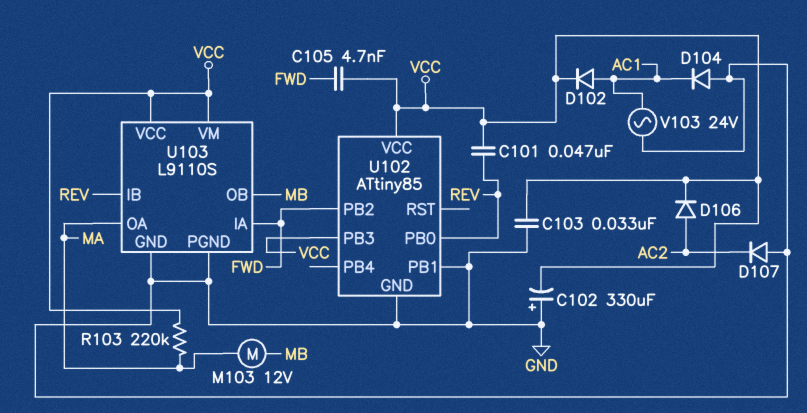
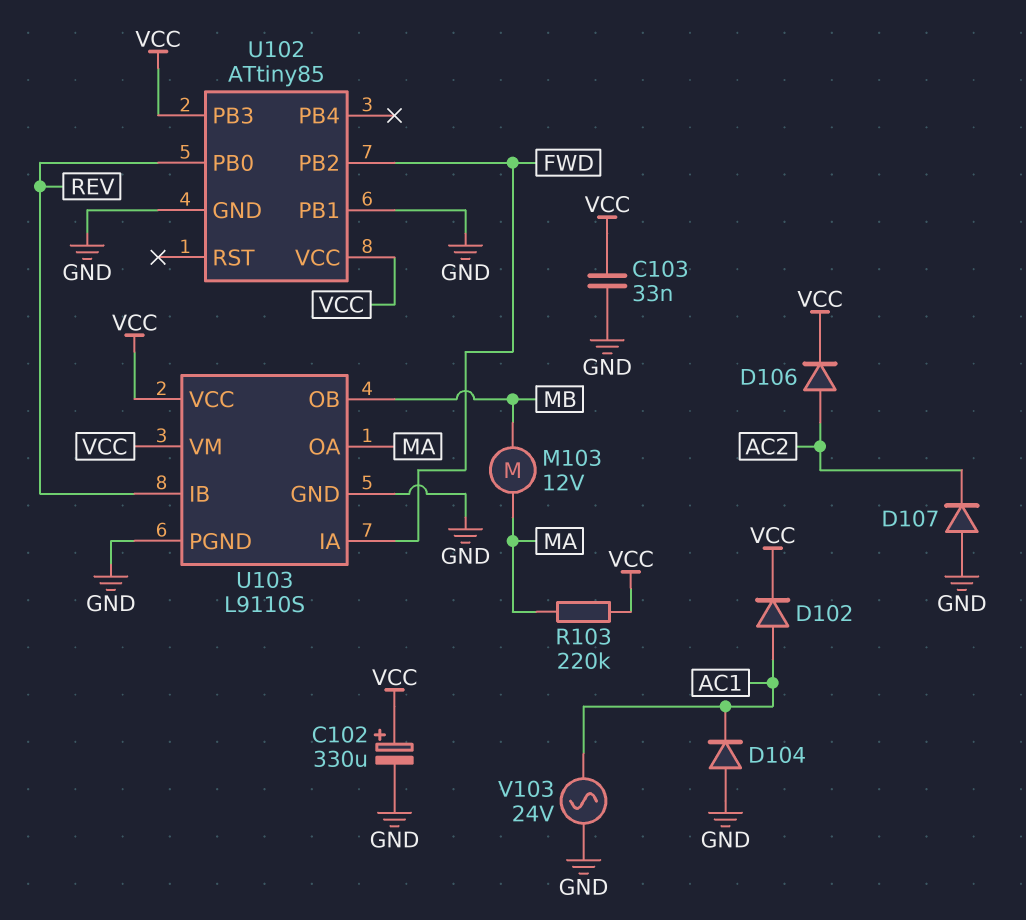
C101: 47nF (REV, VCC) -> none
C102: 330uF (plus GND, minus VCC) -> 330uF (plus VCC, minus GND)
C105: 4.7nF (FWD, VCC) -> none

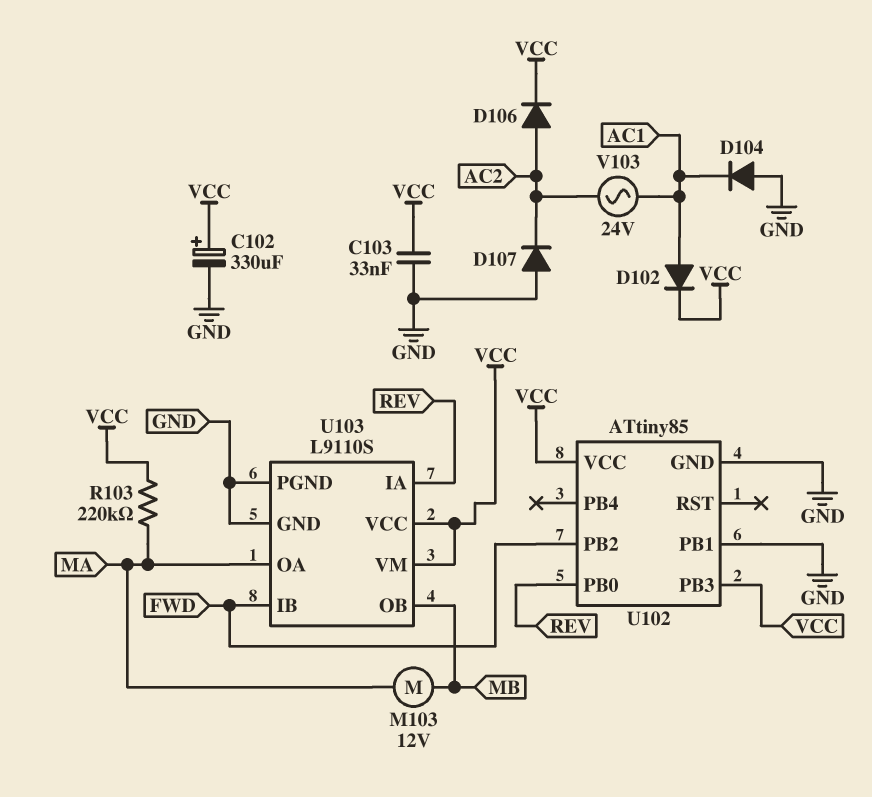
U103 pin IA: FWD -> REV
U103 pin IB: REV -> FWD
V103: AC 24V (AC1, GND) -> AC 24V (AC1, AC2)

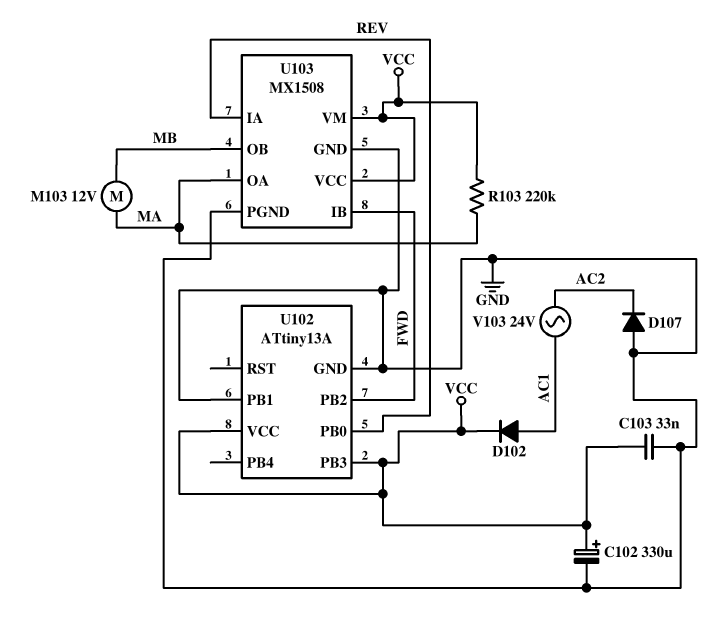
D104: diode (A GND, K AC1) -> none
D106: diode (A AC2, K VCC) -> none
U102: ATtiny85 -> ATtiny13A
U103: L9110S -> MX1508

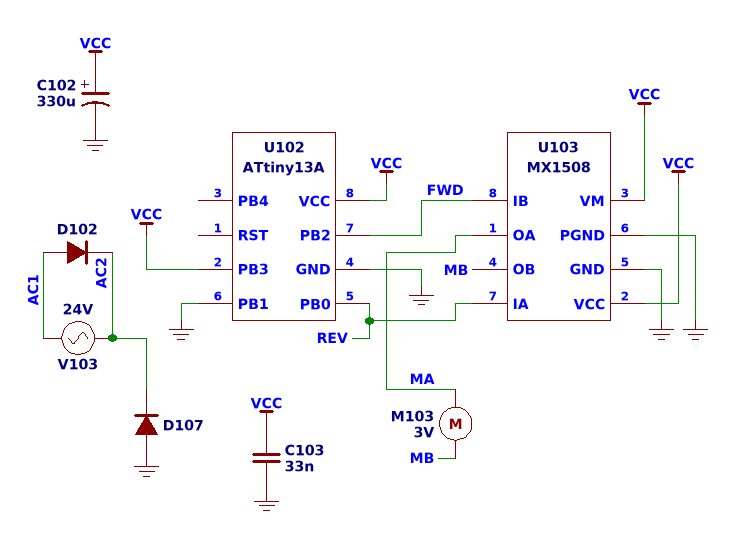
D102: diode (A AC1, K VCC) -> diode (A AC1, K AC2)
M103: motor 12V (MA, MB) -> motor 3V (MA, MB)
R103: 220k (MA, VCC) -> none

